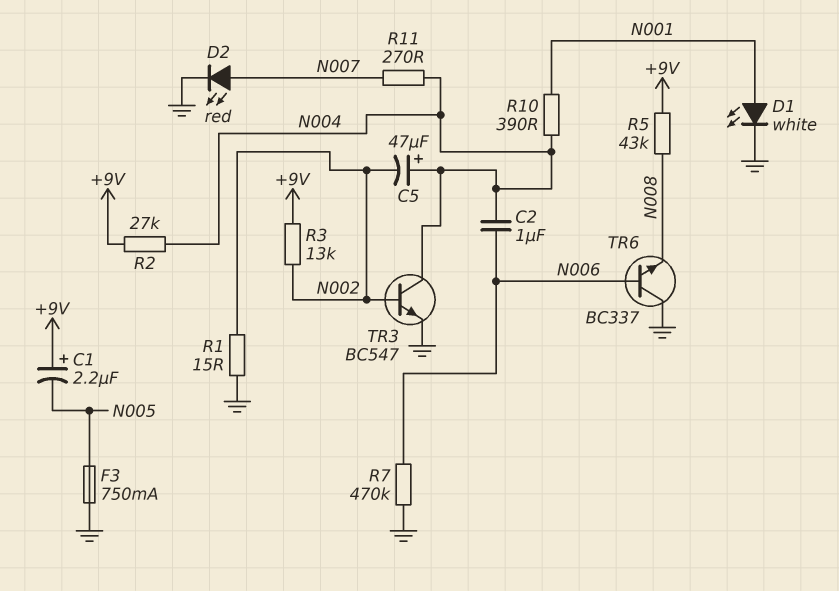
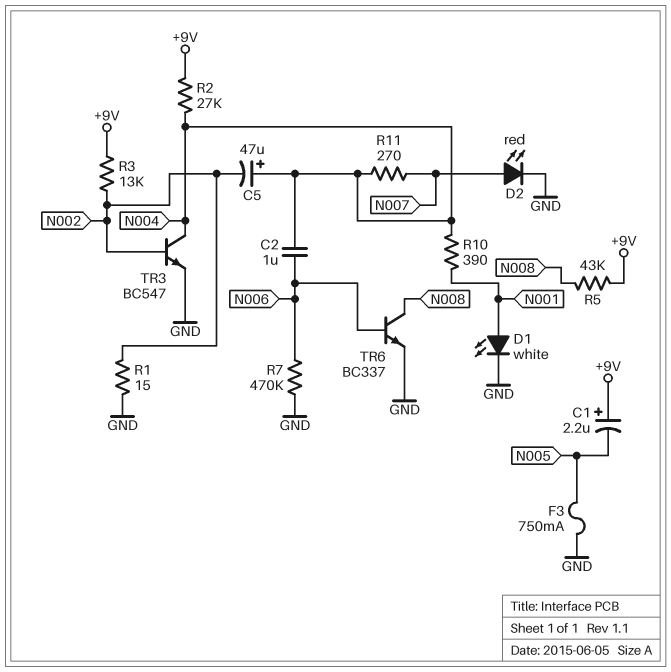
TR6: NPN BC337 (B N006, C GND, E N008) -> NPN BC337 (B N006, C N008, E GND)

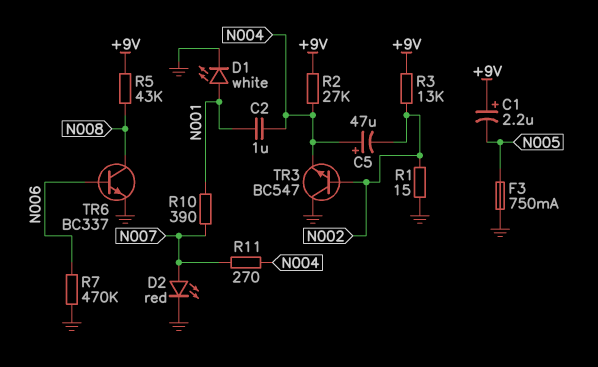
C2: 1uF (N004, N006) -> 1uF (N001, N004)
R10: 390 (N001, N004) -> 390 (N001, N007)
TR3: NPN BC547 (B N002, C N004, E GND) -> NPN BC547 (B N002, C GND, E N004)

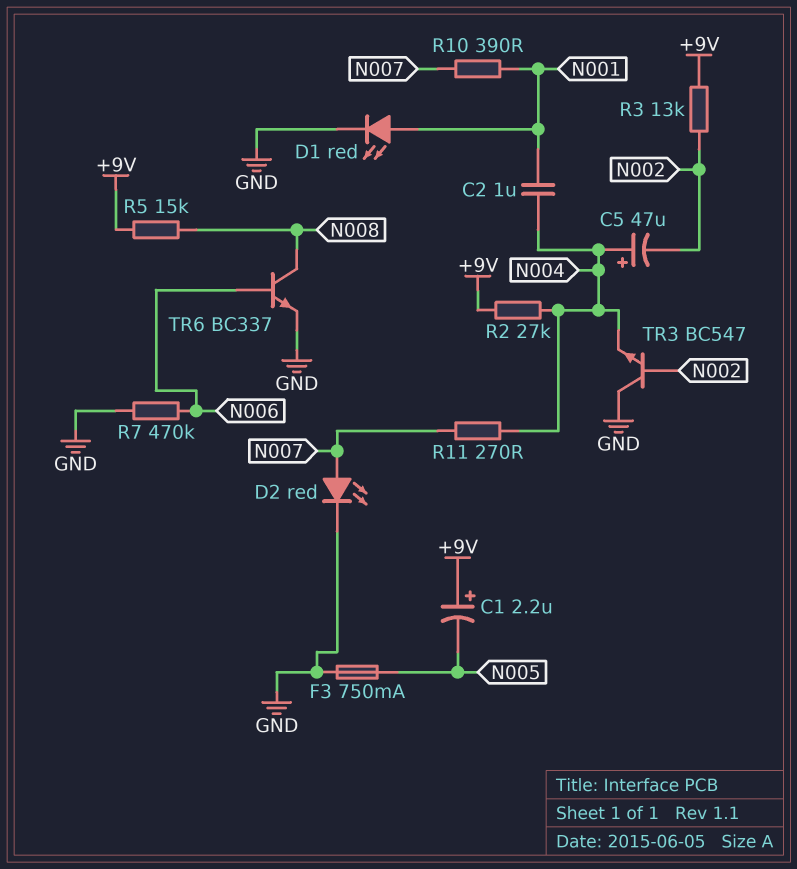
D1: LED white (A N001, K GND) -> LED red (A N001, K GND)
R1: 15 (GND, N002) -> none
R5: 43k (+9V, N008) -> 15k (+9V, N008)

